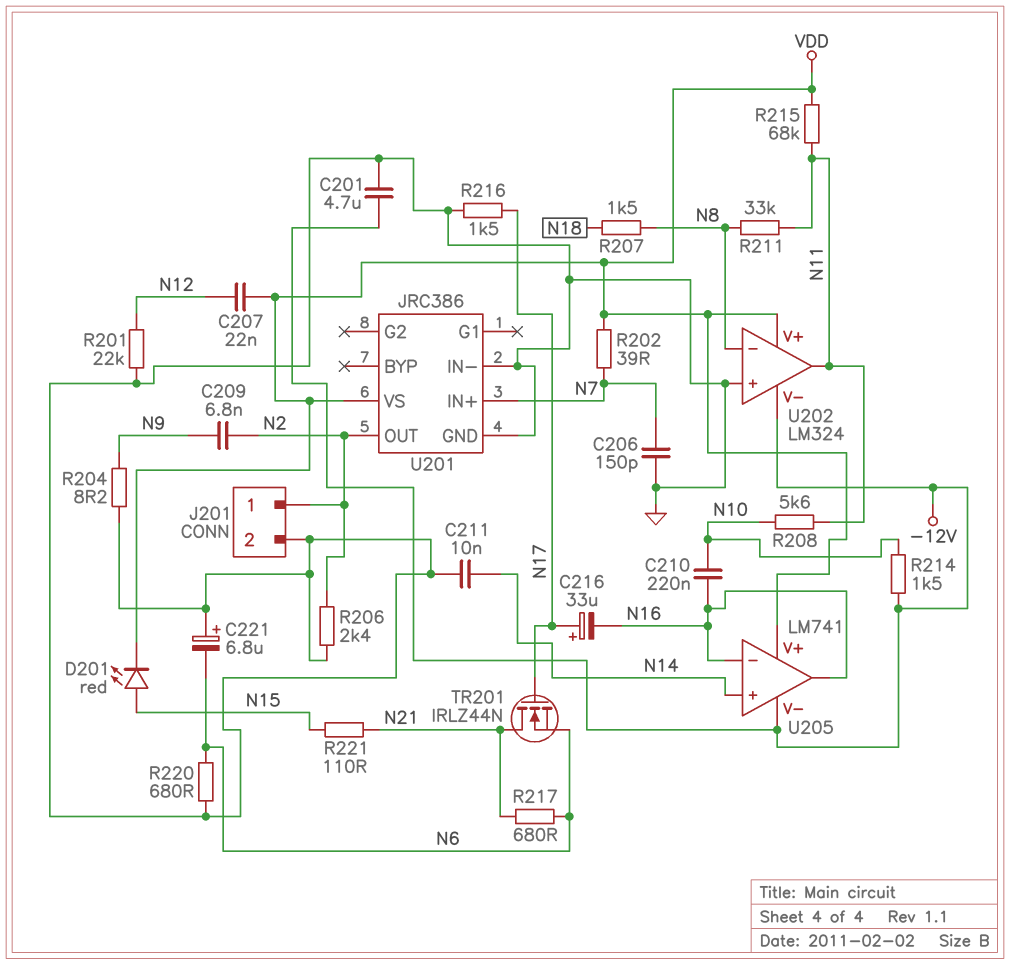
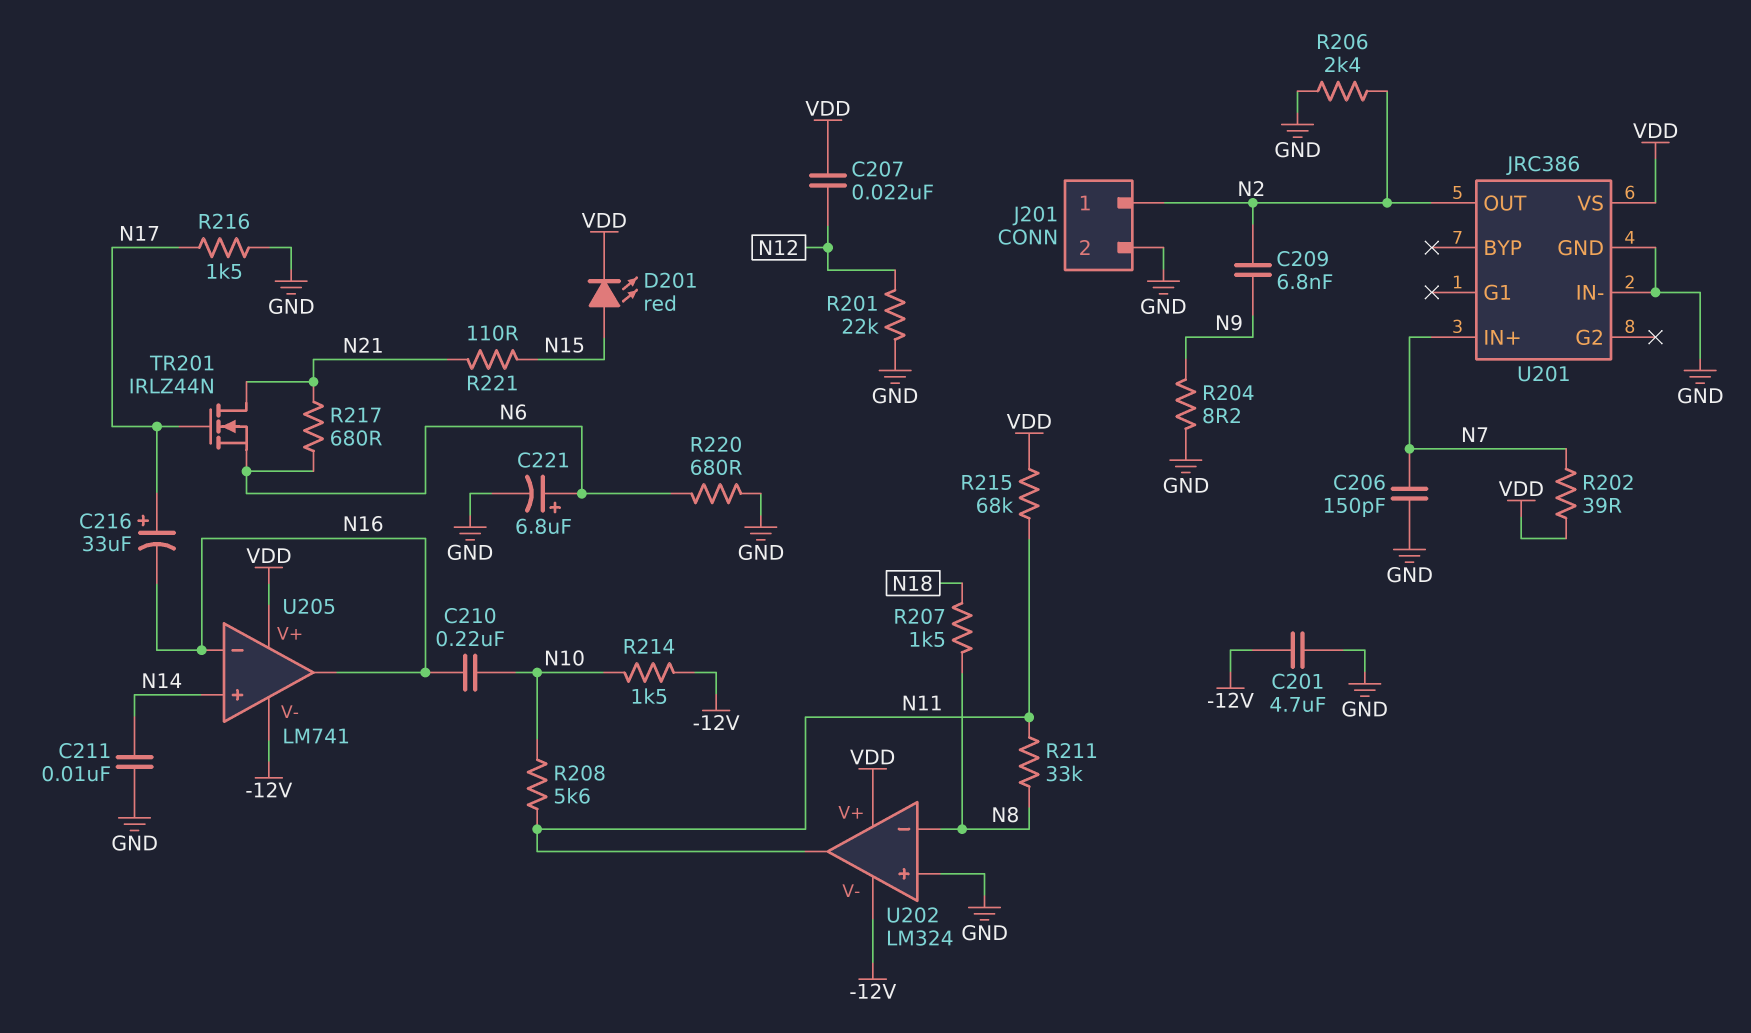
C221: 6.8uF (plus GND, minus N6) -> 6.8uF (plus N6, minus GND)

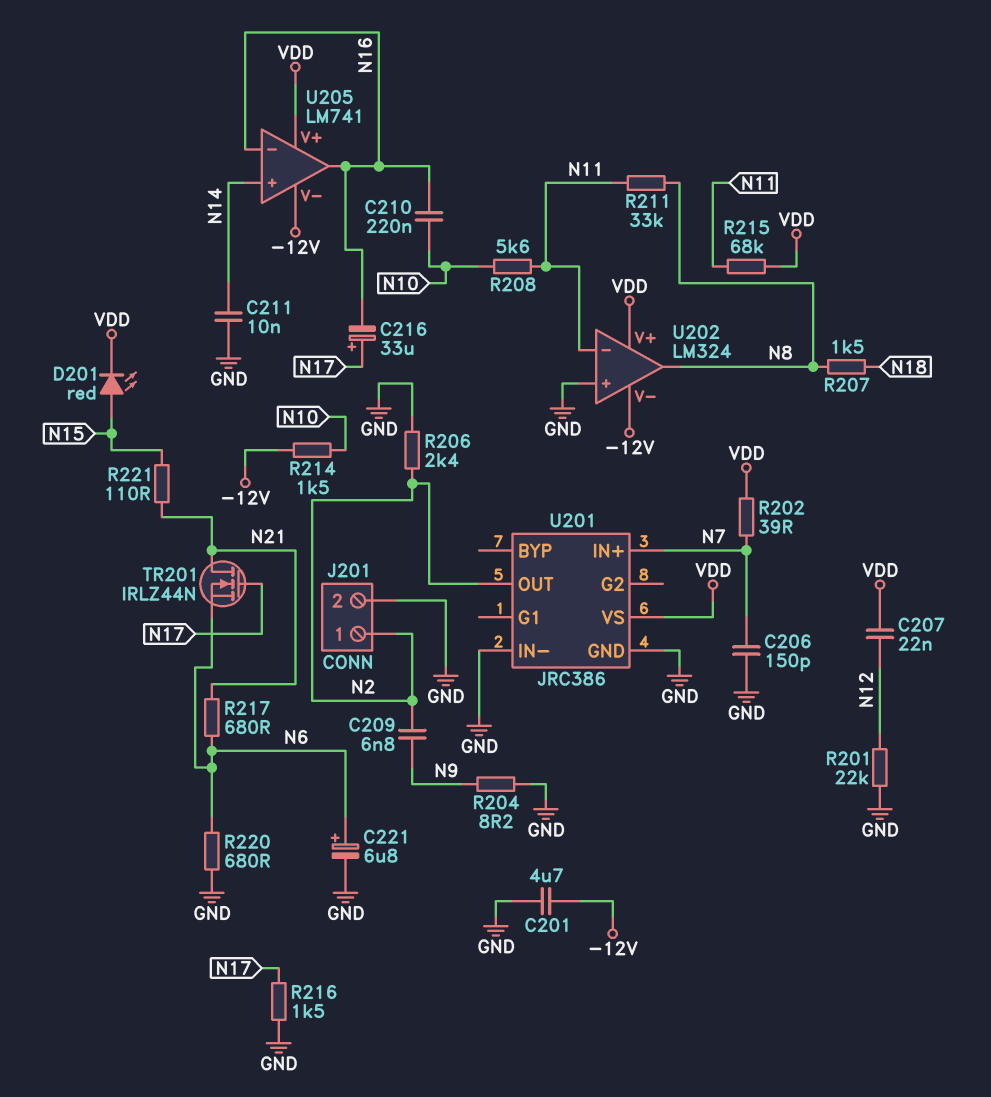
U202 pin in-: N8 -> N11
U202 pin out: N11 -> N8

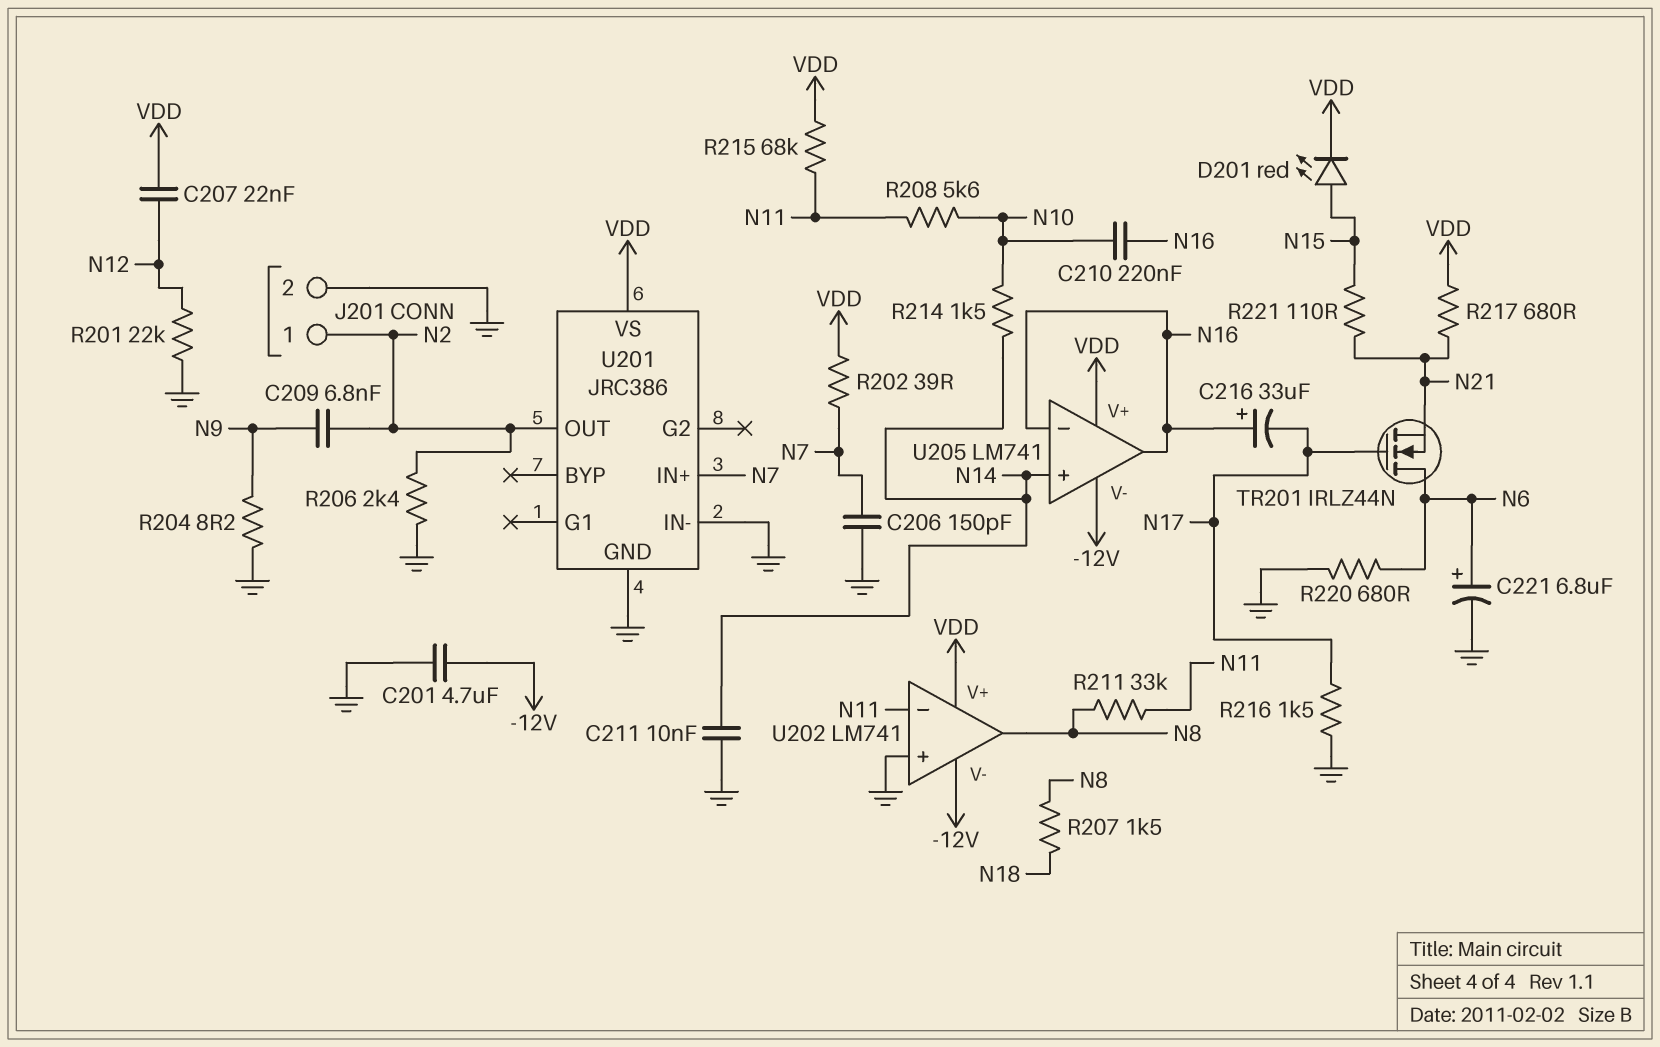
C216: 33uF (plus N17, minus N16) -> 33uF (plus N16, minus N17)
R214: 1.5k (-12V, N10) -> 1.5k (N10, N14)
R217: 680 (N6, N21) -> 680 (N21, VDD)
TR201: NMOS IRLZ44N (G N17, D N21, S N6) -> NMOS IRLZ44N (G N17, D N6, S N21)
U202: LM324 -> LM741

